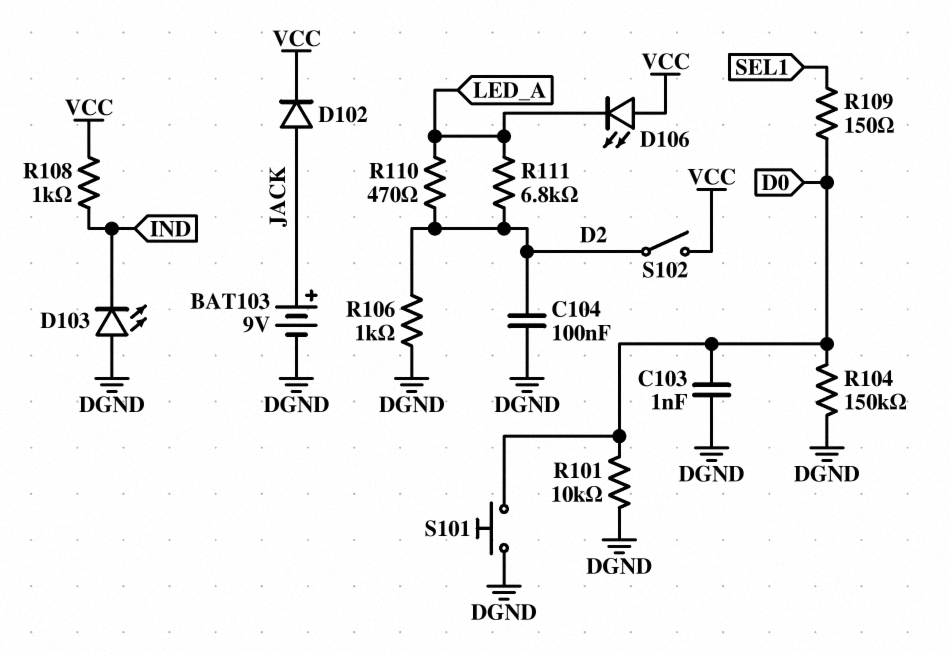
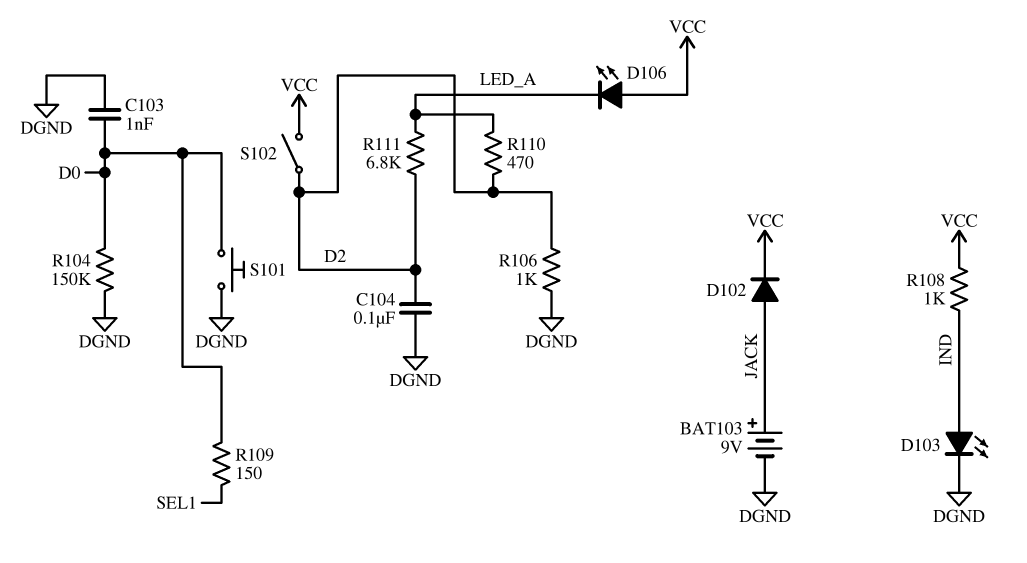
D103: LED (A DGND, K IND) -> LED (A IND, K DGND)
R101: 10k (D0, DGND) -> none

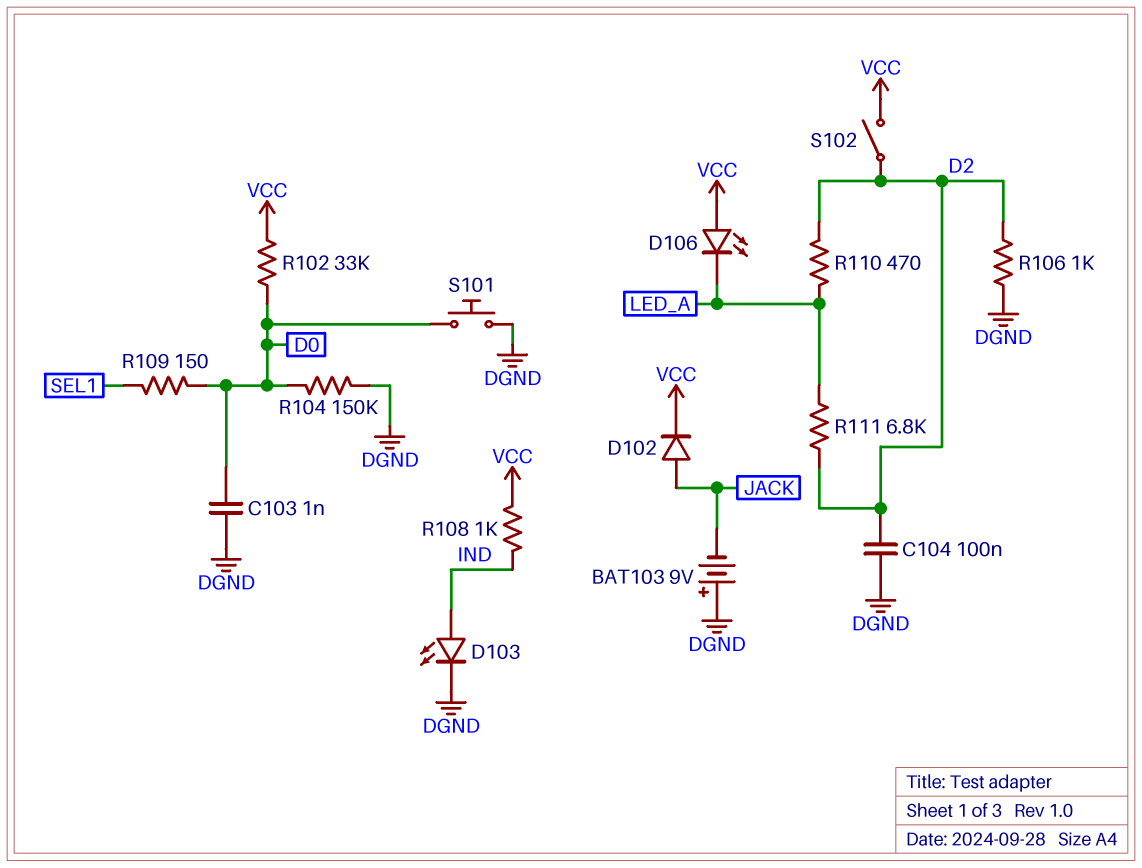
BAT103: 9V (plus JACK, minus DGND) -> 9V (plus DGND, minus JACK)
R102: none -> 33k (D0, VCC)

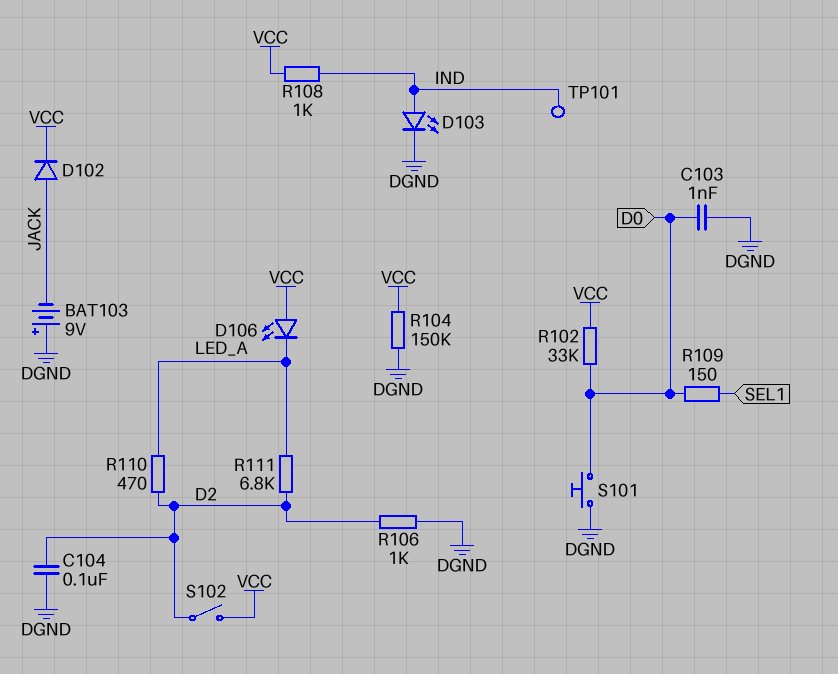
R104: 150k (D0, DGND) -> 150k (DGND, VCC)
TP101: none -> test point (IND)

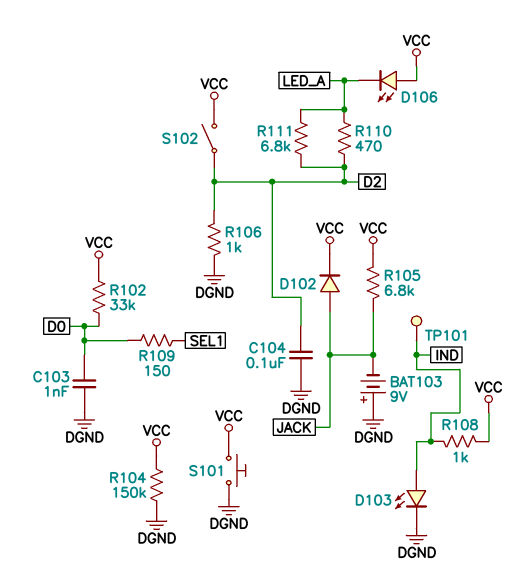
R105: none -> 6.8k (JACK, VCC)
S101: button (D0, DGND) -> button (DGND, VCC)

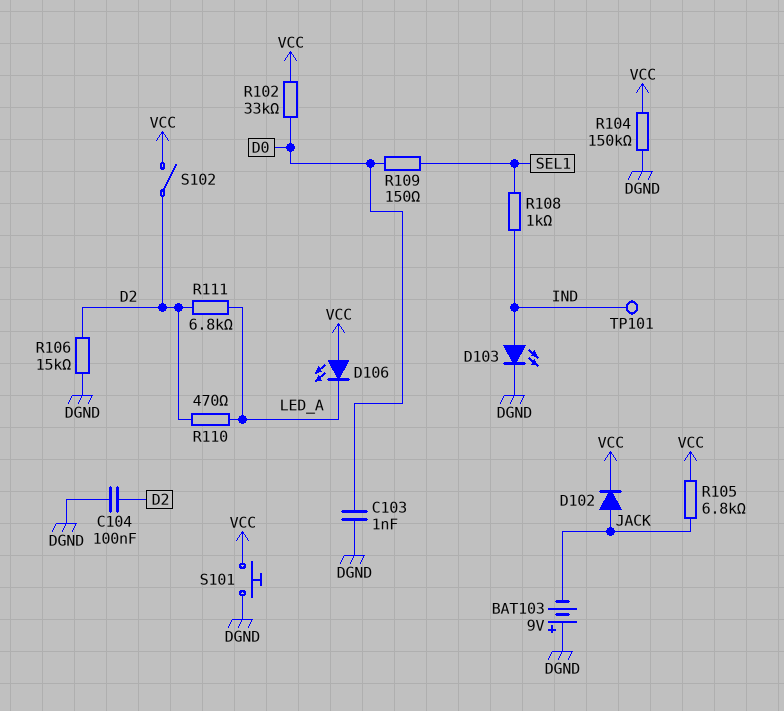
R106: 1k (D2, DGND) -> 15k (D2, DGND)
R108: 1k (IND, VCC) -> 1k (IND, SEL1)

